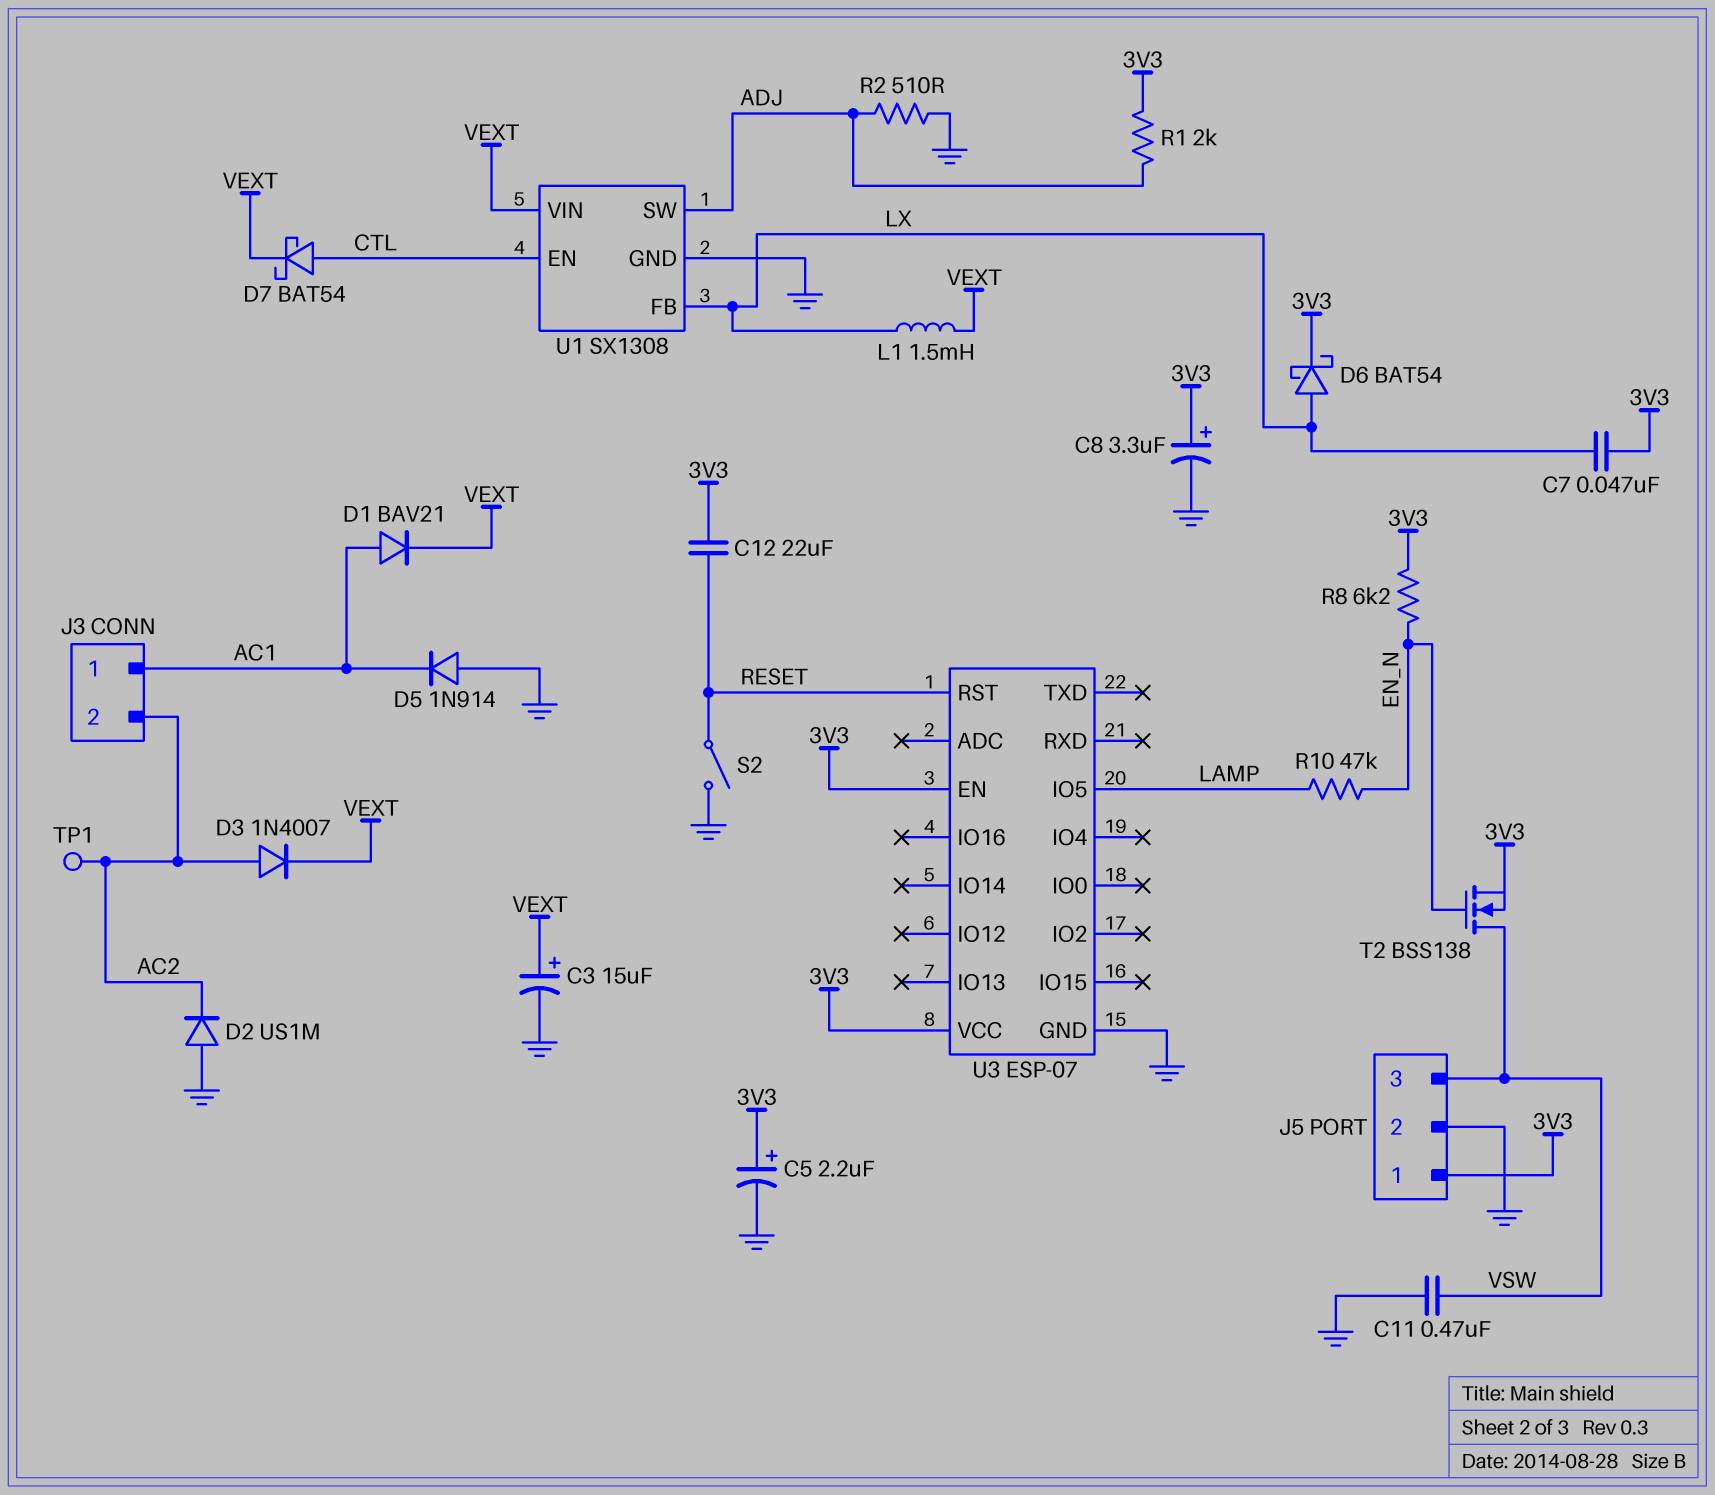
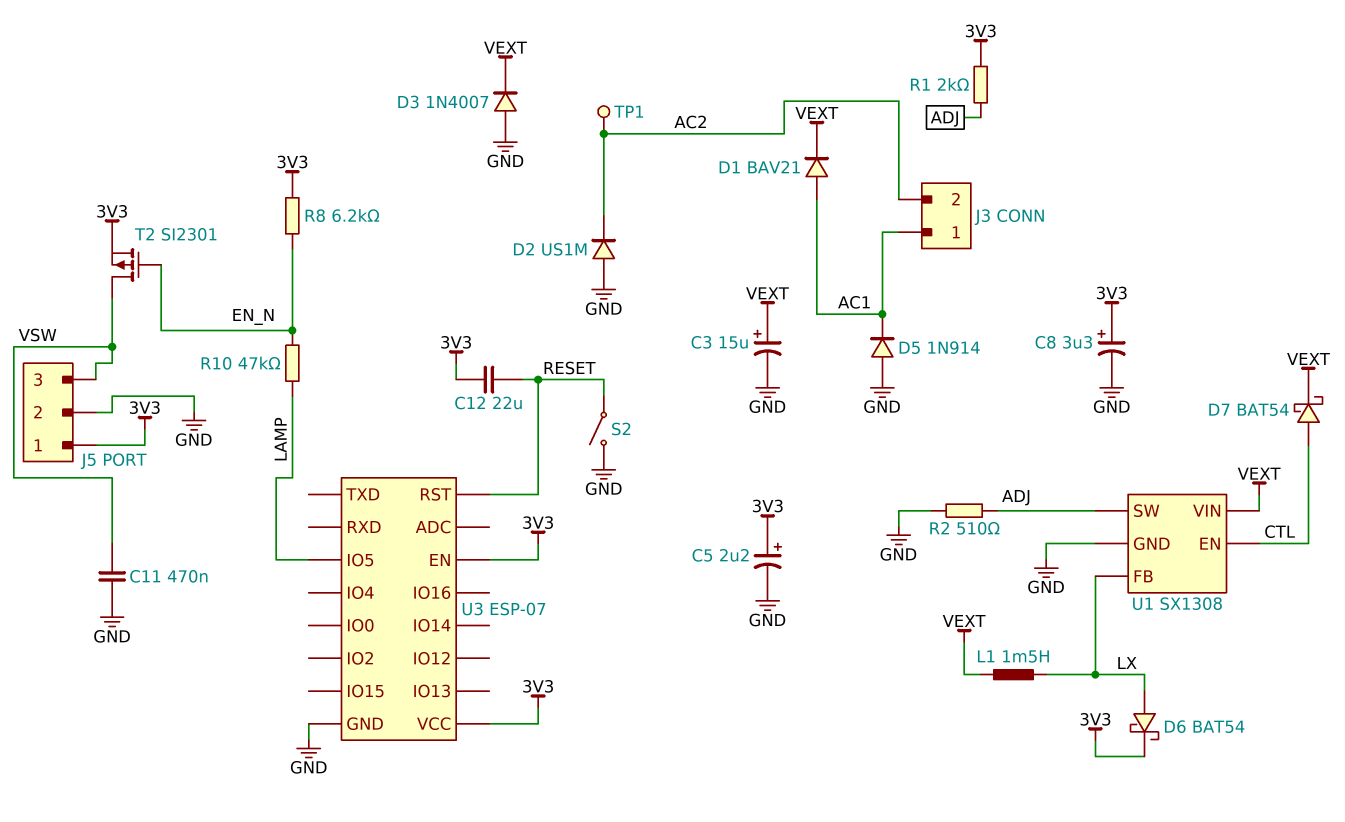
C7: 47nF (3V3, LX) -> none
D3: diode 1N4007 (A AC2, K VEXT) -> diode 1N4007 (A GND, K VEXT)
T2: NMOS BSS138 (G EN_N, D VSW, S 3V3) -> PMOS SI2301 (G EN_N, D VSW, S 3V3)

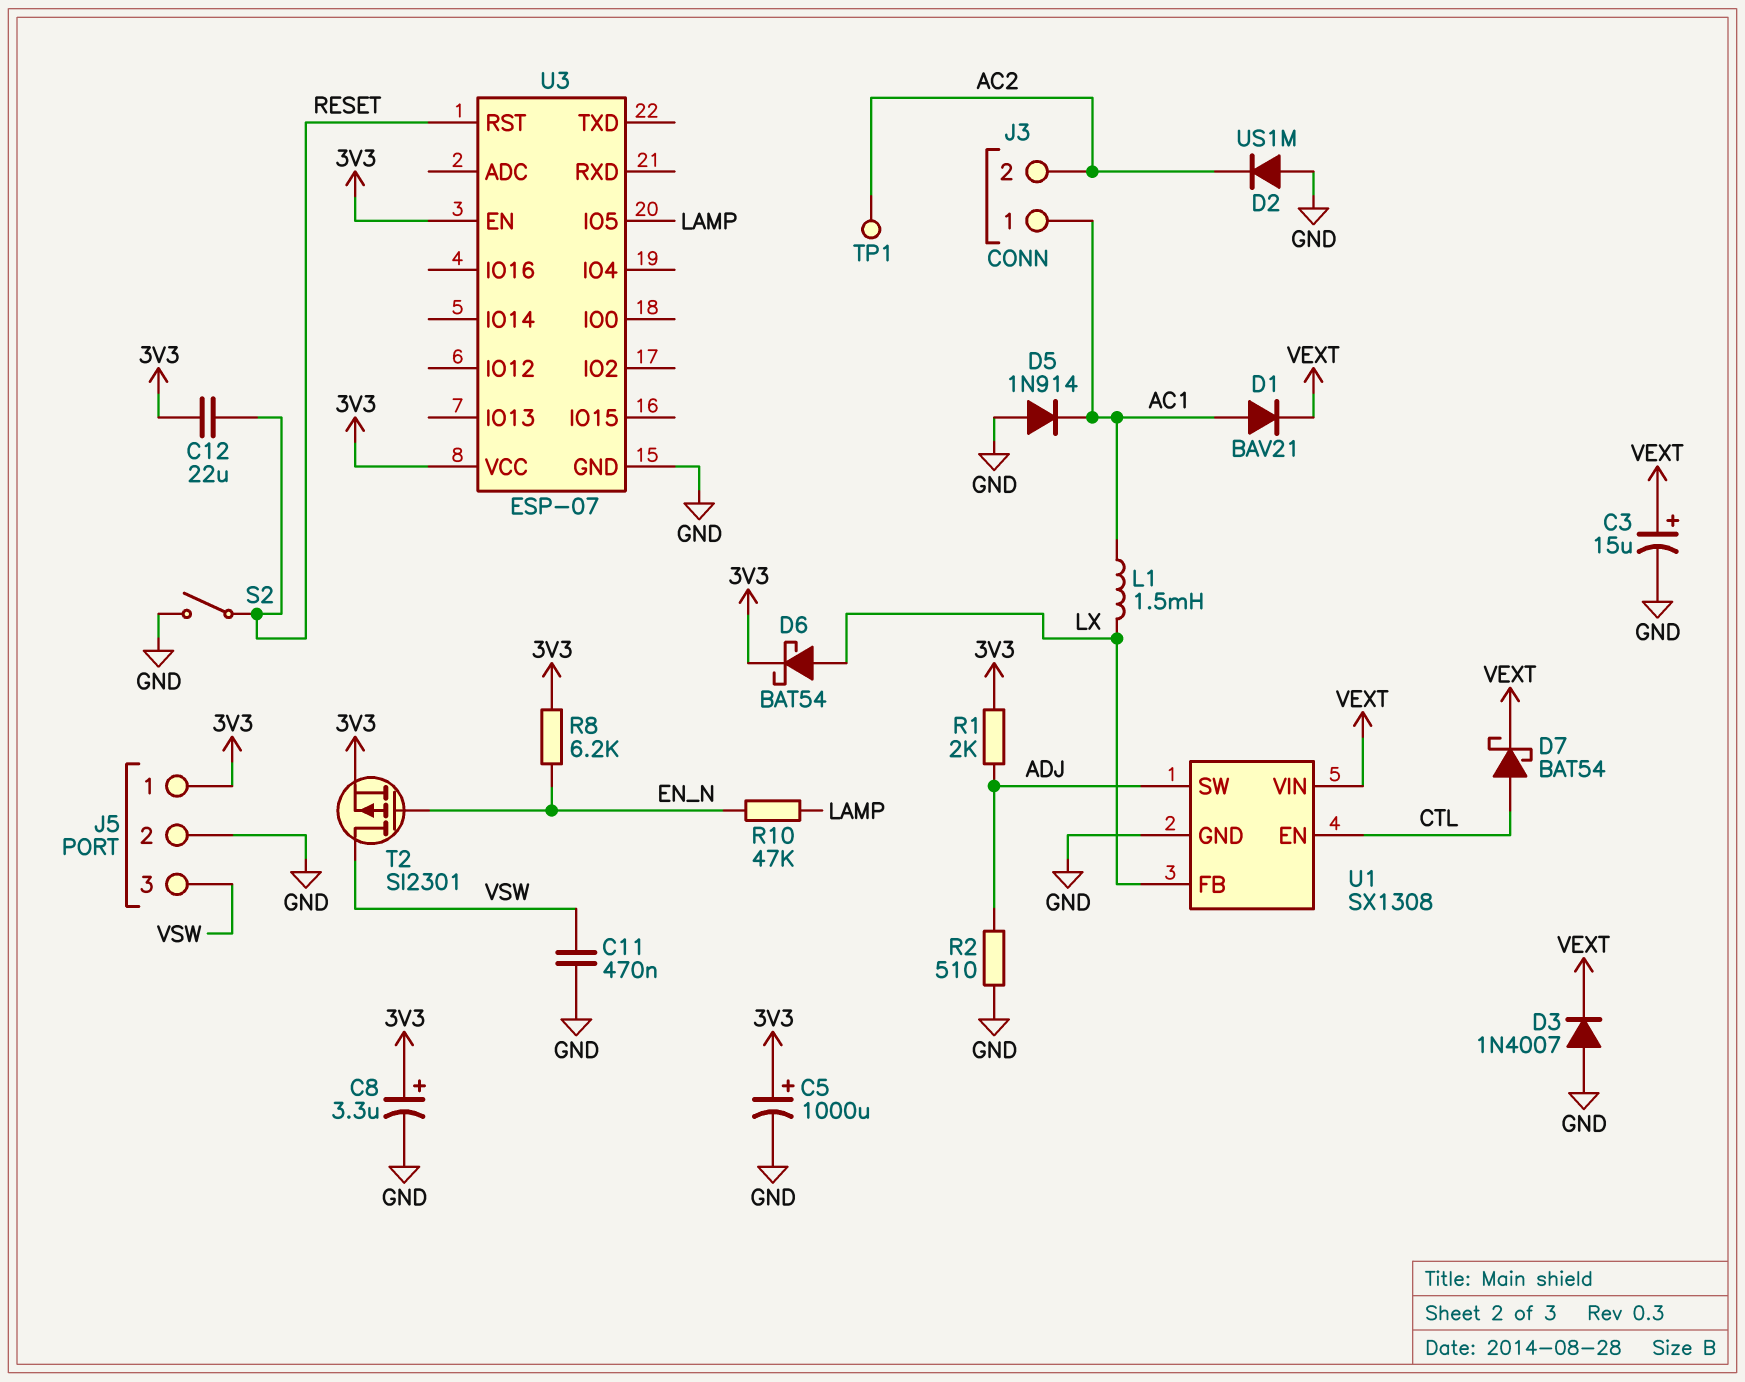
C5: 2.2uF (plus 3V3, minus GND) -> 1000uF (plus 3V3, minus GND)
L1: 1.5mH (LX, VEXT) -> 1.5mH (AC1, LX)

